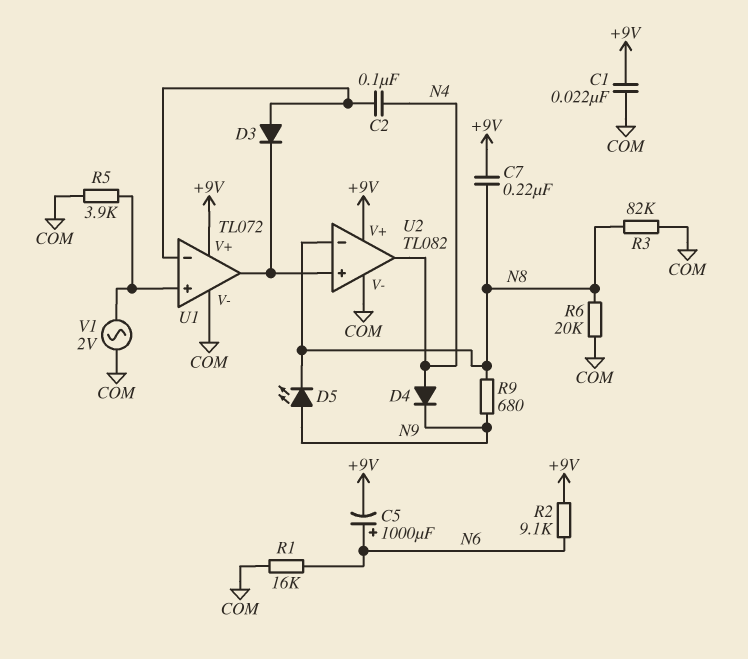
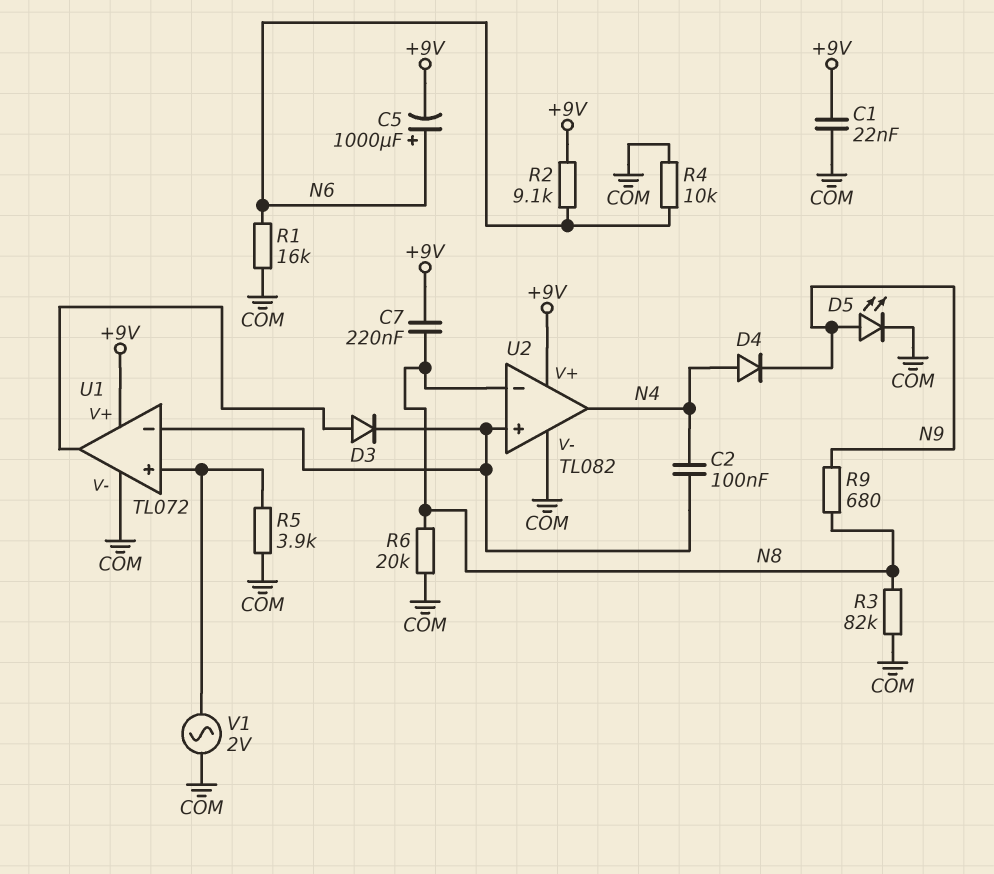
D3: diode (A U1/in-, K U1/out) -> diode (A U1/out, K U1/in-)
D5: LED (A N9, K N8) -> LED (A N9, K COM)
R4: none -> 10k (COM, N6)
U2 pin in+: U1/out -> U1/in-

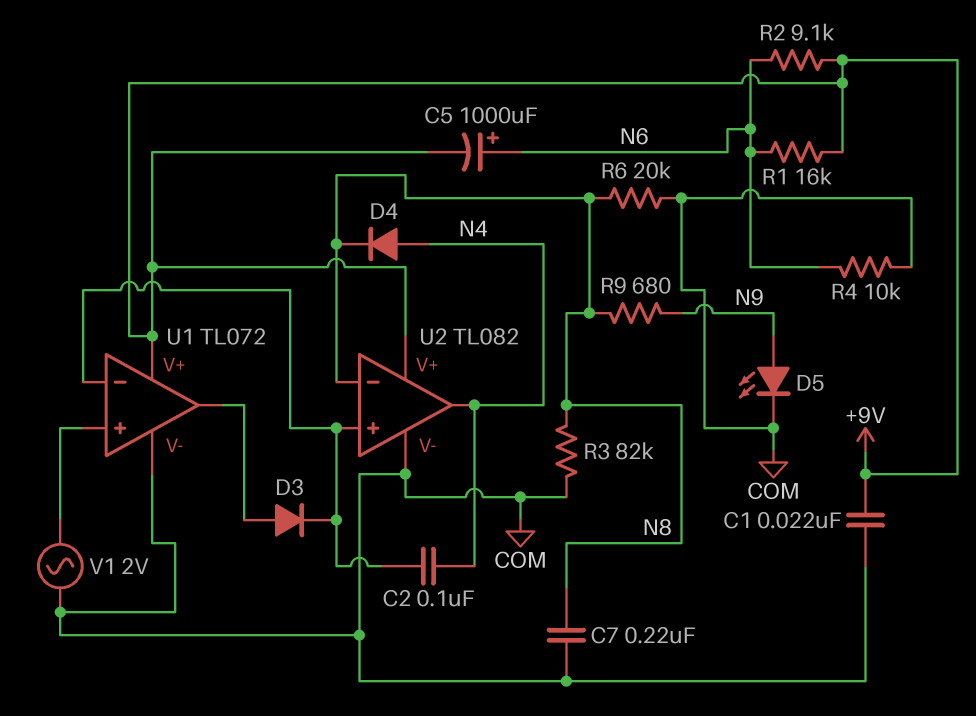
C7: 220nF (+9V, N8) -> 220nF (COM, N8)
D4: diode (A N4, K N9) -> diode (A N4, K N8)
R1: 16k (COM, N6) -> 16k (+9V, N6)
R5: 3.9k (COM, U1/in+) -> none

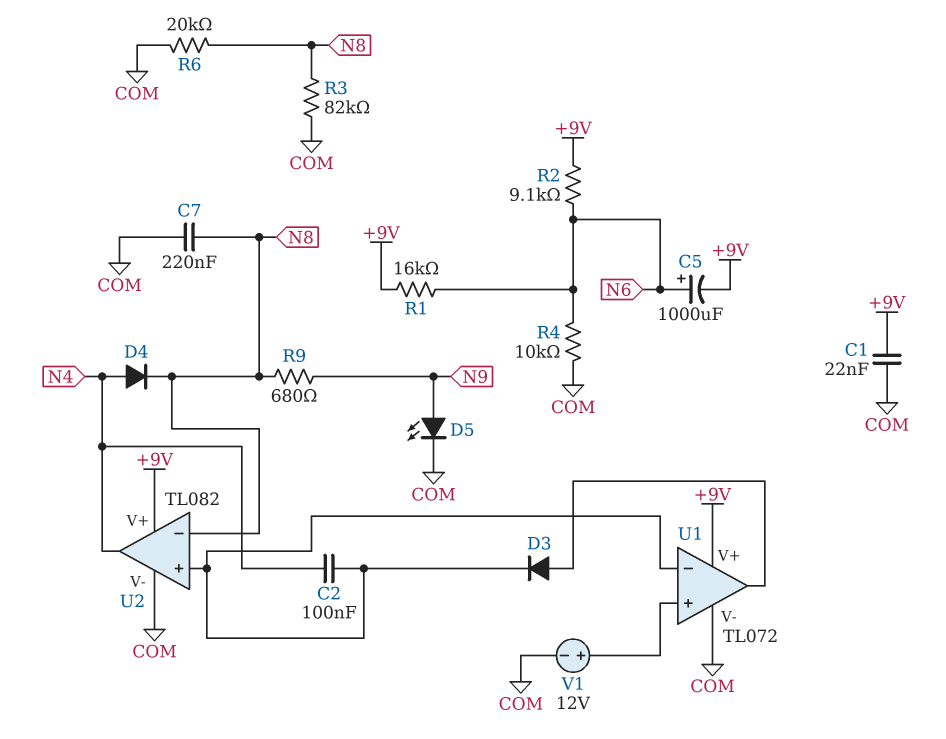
V1: AC 2V (COM, U1/in+) -> 12V (plus U1/in+, minus COM)

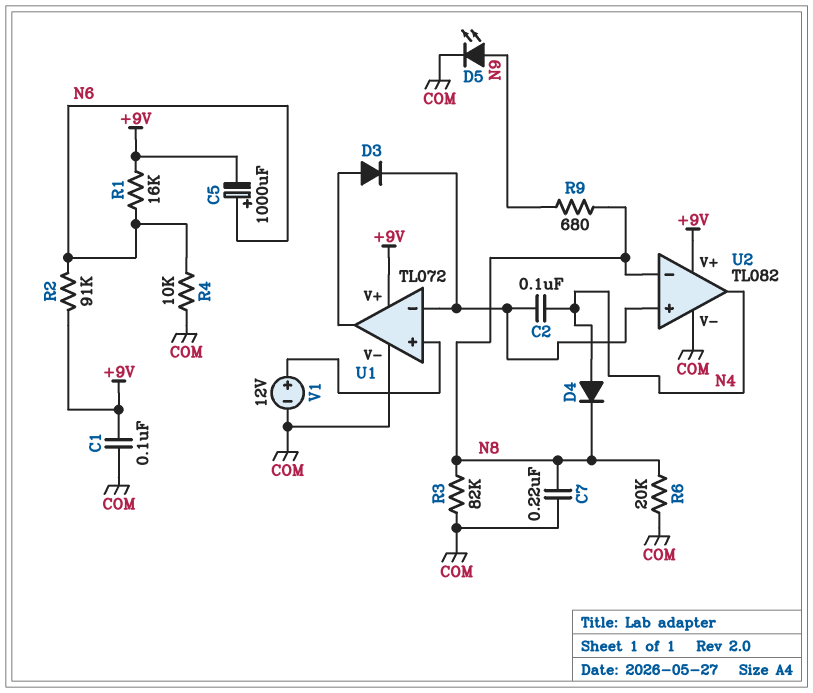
C1: 22nF (+9V, COM) -> 100nF (+9V, COM)
R2: 9.1k (+9V, N6) -> 91k (+9V, N6)

